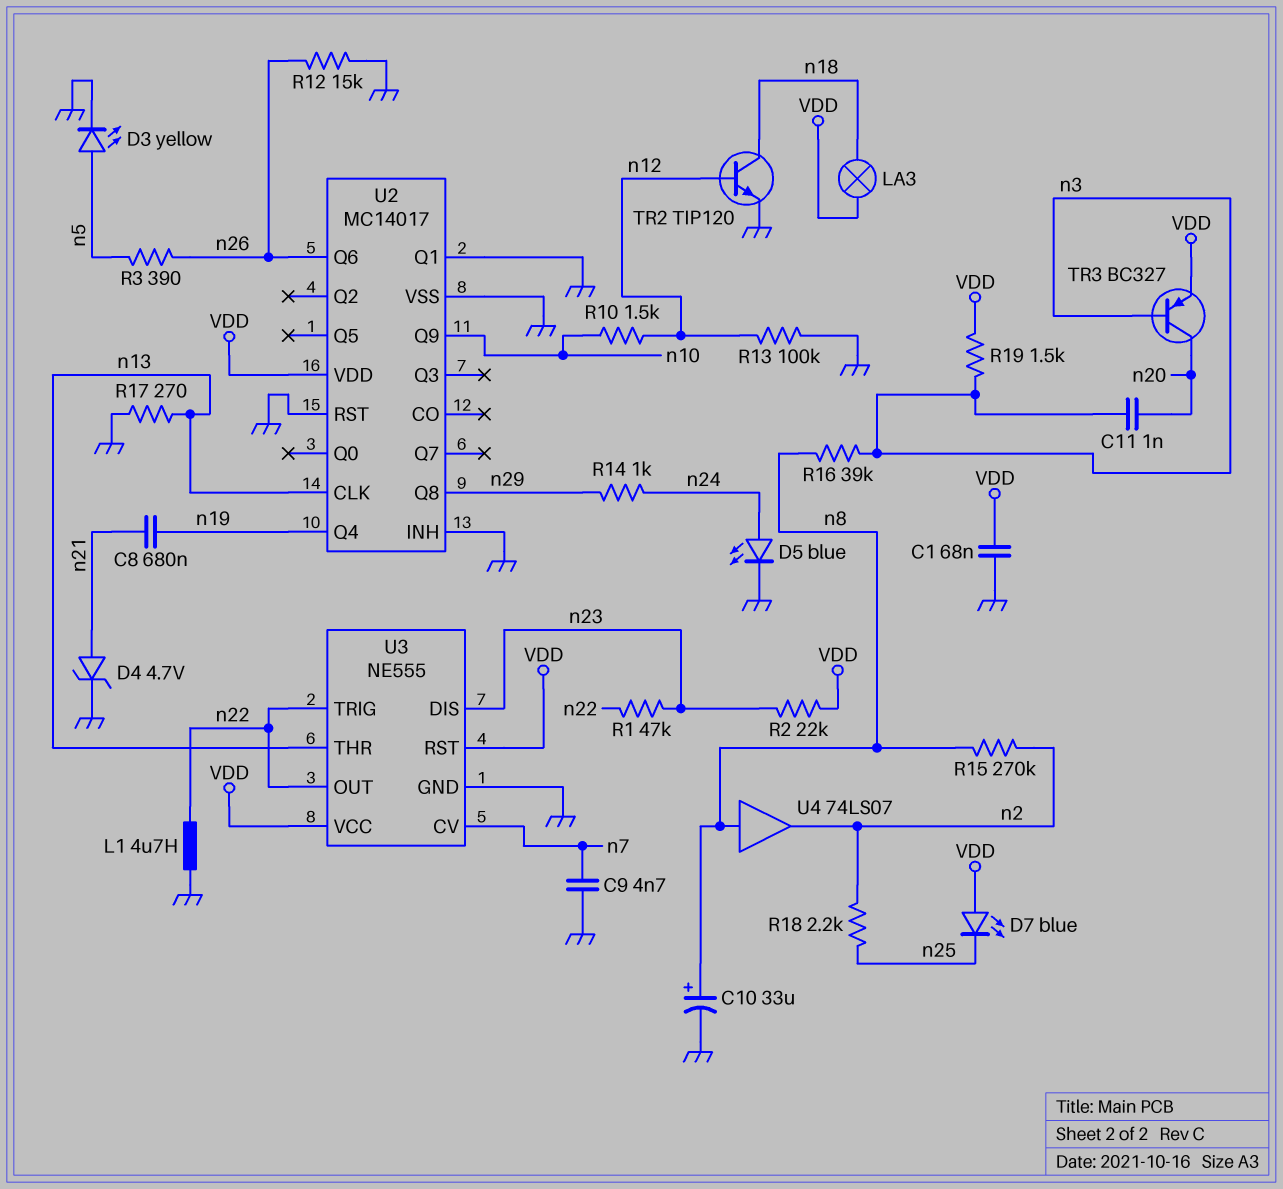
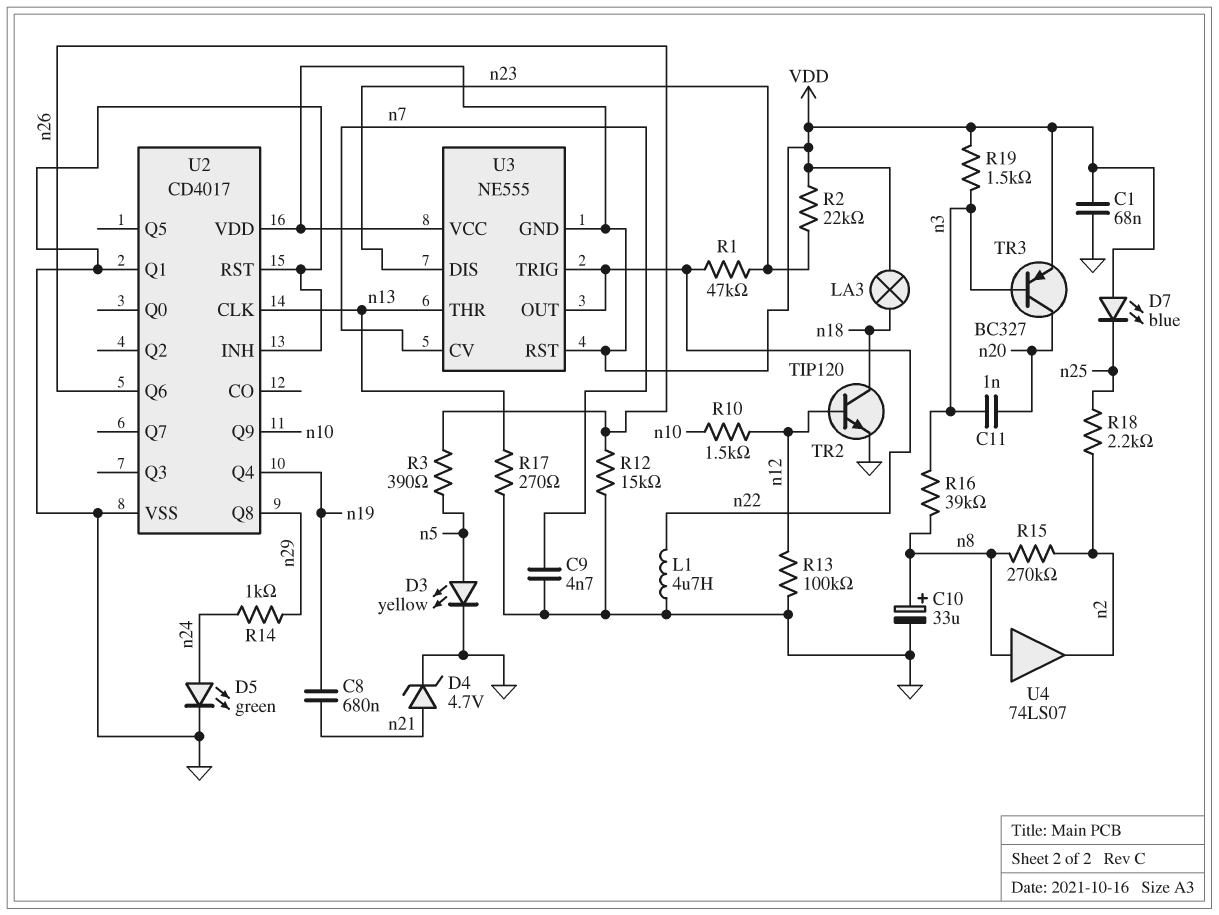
D5: LED blue (A n24, K GND) -> LED green (A n24, K GND)
U2: MC14017 -> CD4017
U3 pin GND: GND -> VDD

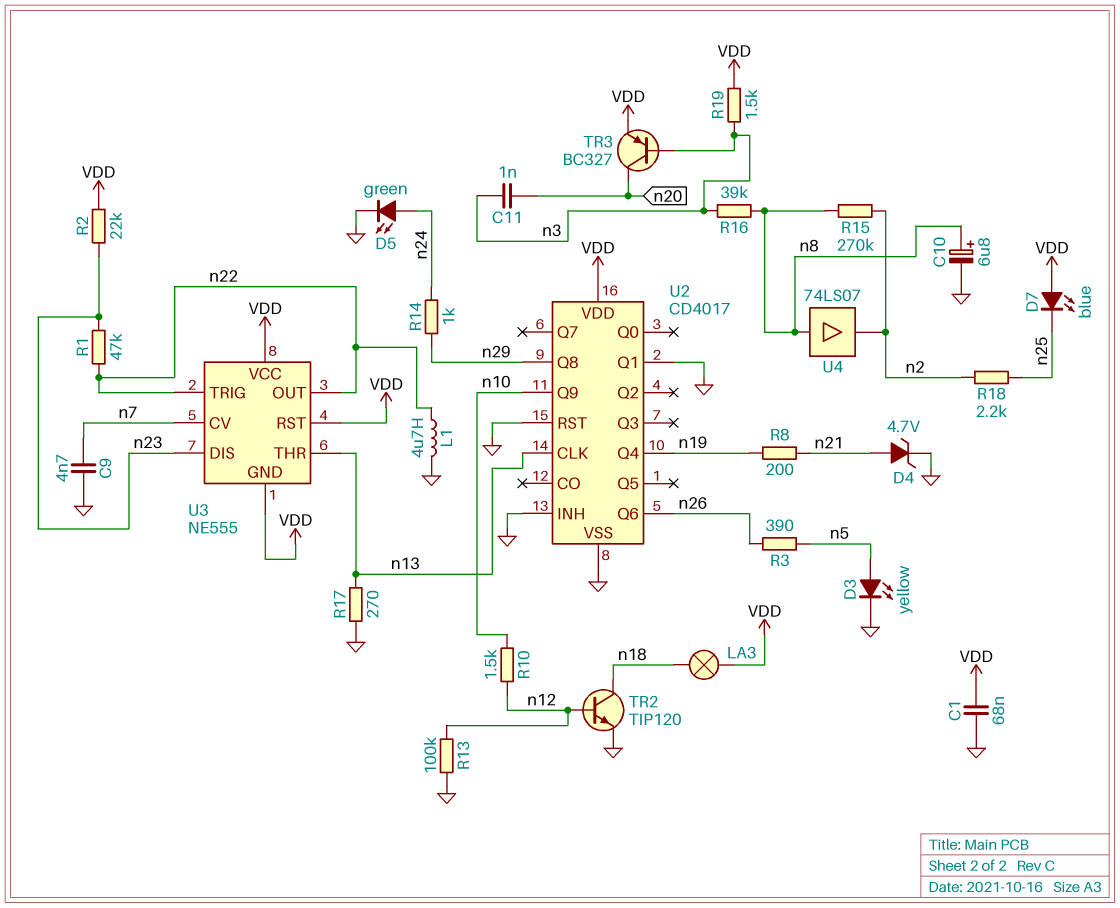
C8: 680nF (n19, n21) -> none
C10: 33uF (plus n8, minus GND) -> 6.8uF (plus n8, minus GND)
R8: none -> 200 (n19, n21)
R12: 15k (GND, n26) -> none

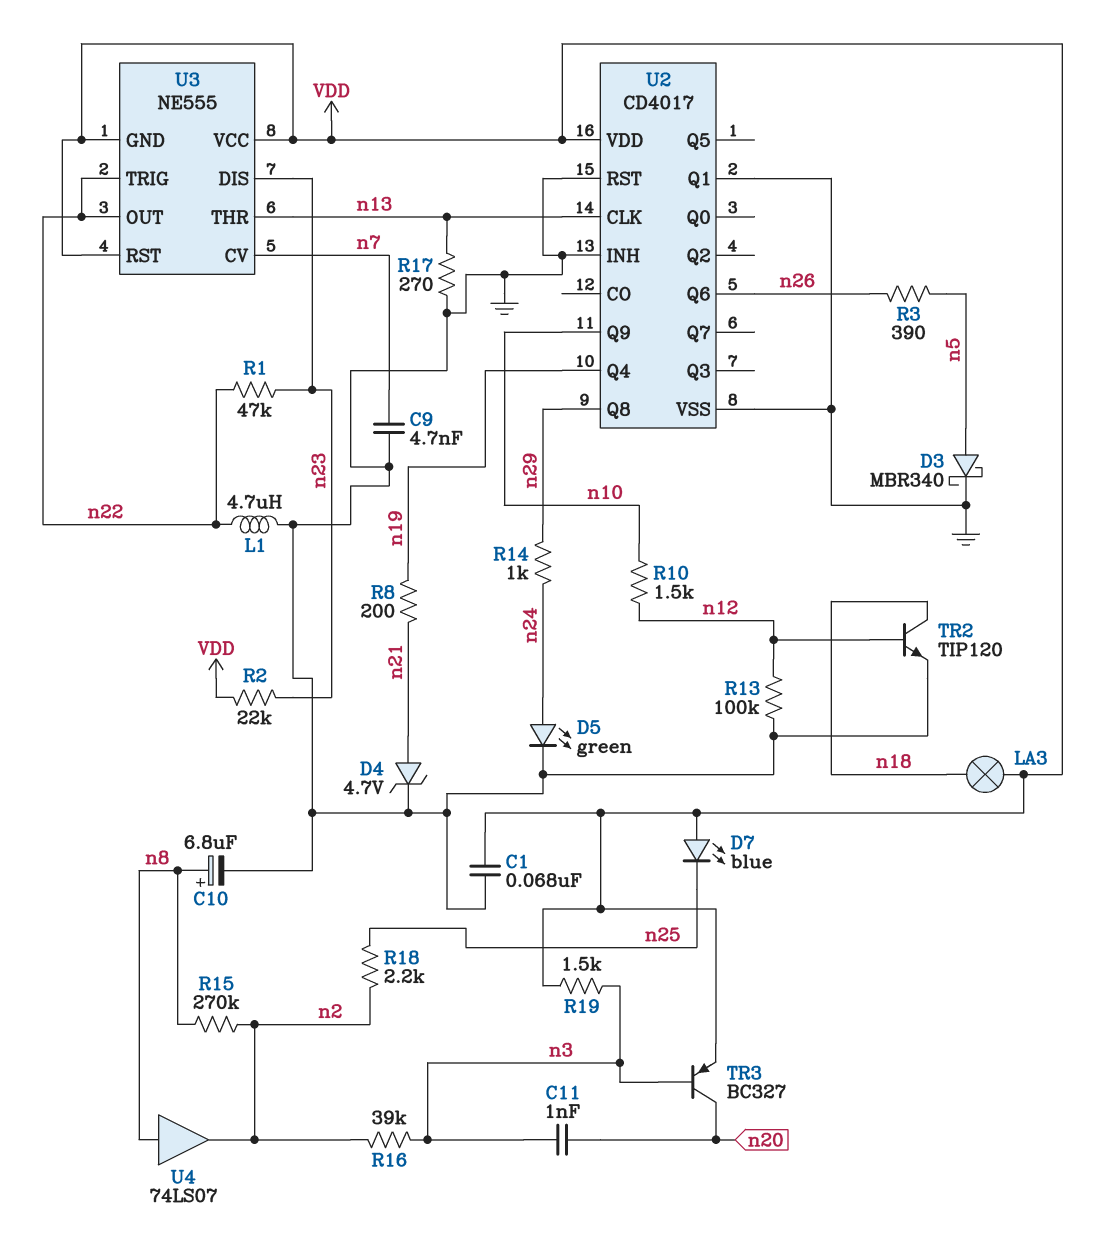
D3: LED yellow (A n5, K GND) -> schottky MBR340 (A n5, K GND)
R16: 39k (n3, n8) -> 39k (n2, n3)

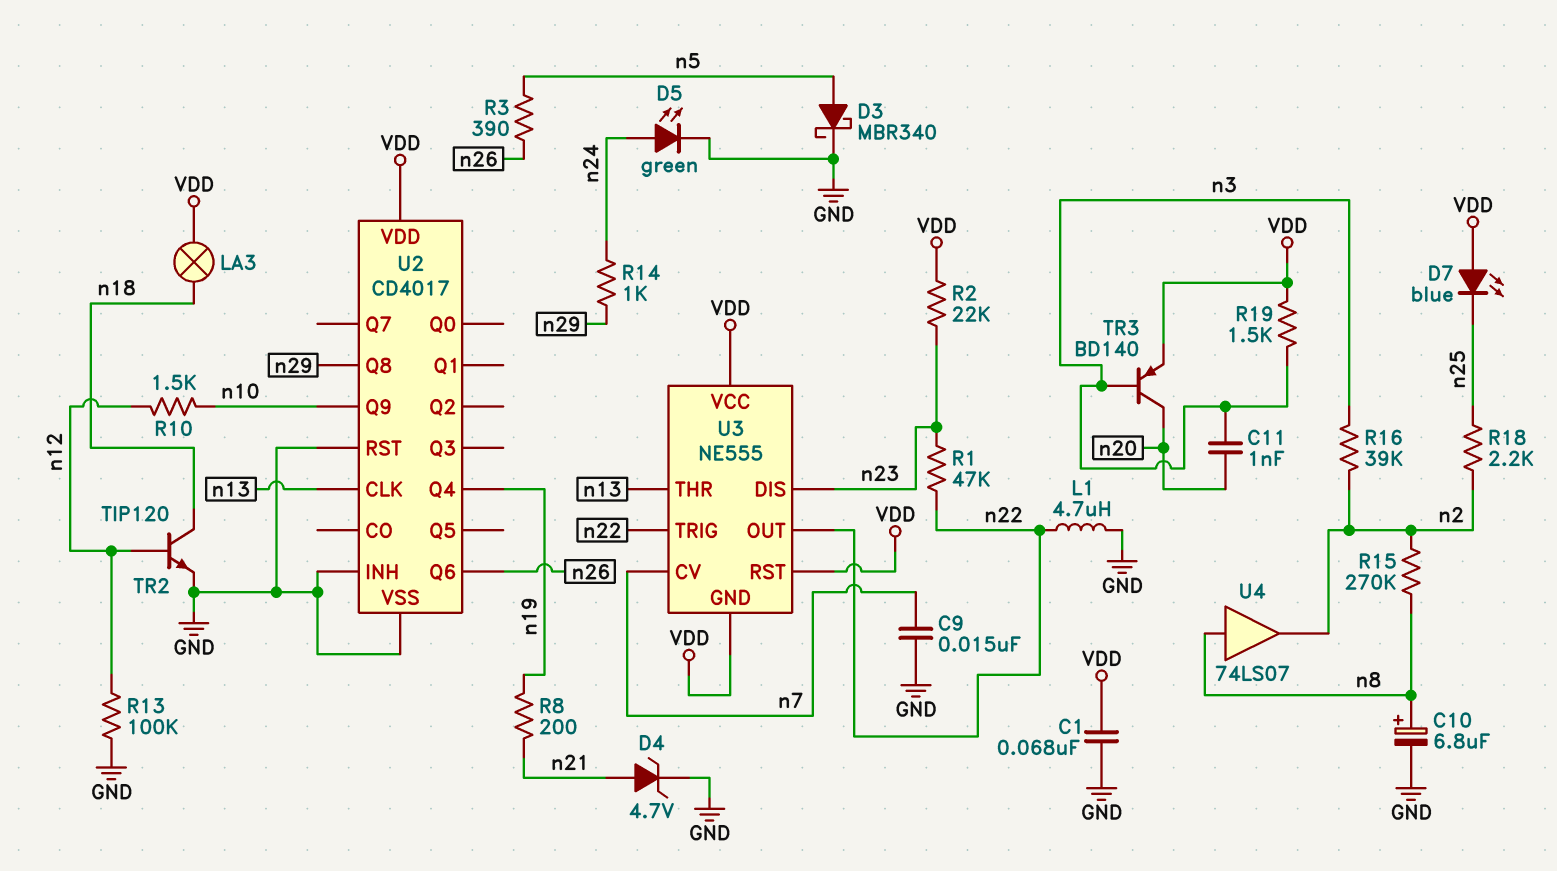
C9: 4.7nF (GND, n7) -> 15nF (GND, n7)
R17: 270 (GND, n13) -> none
TR3: PNP BC327 (B n3, C n20, E VDD) -> PNP BD140 (B n3, C n20, E VDD)
U2 pin Q1: GND -> none

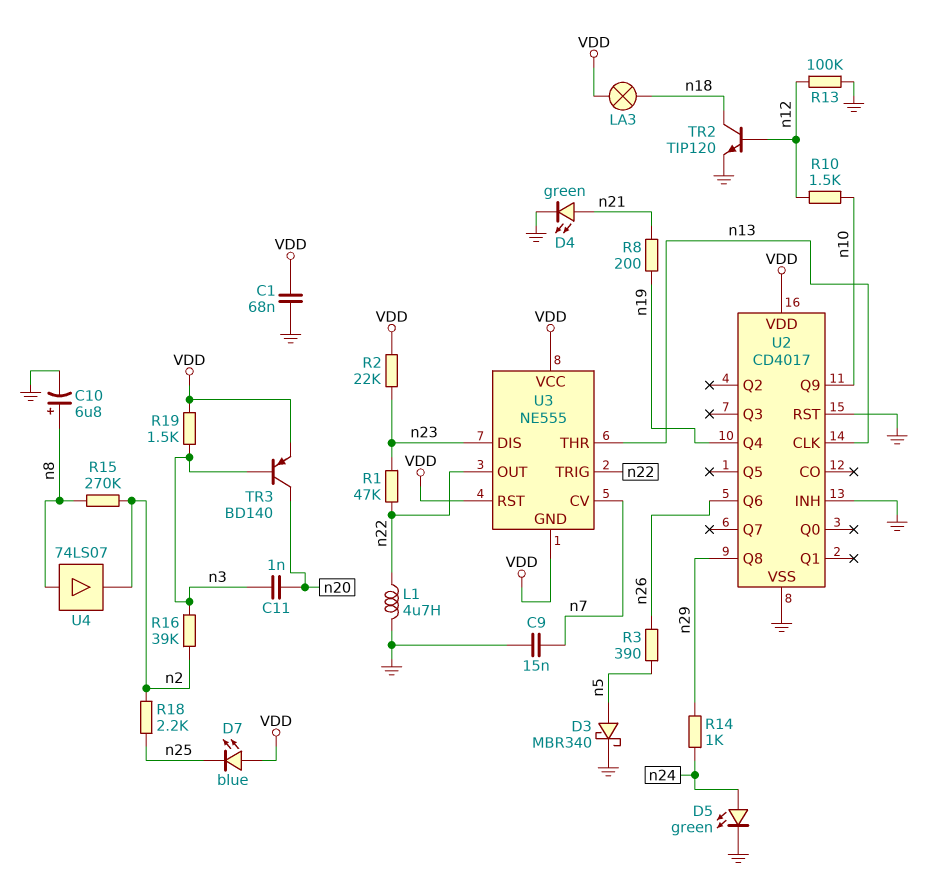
D4: zener 4.7V (A n21, K GND) -> LED green (A n21, K GND)

